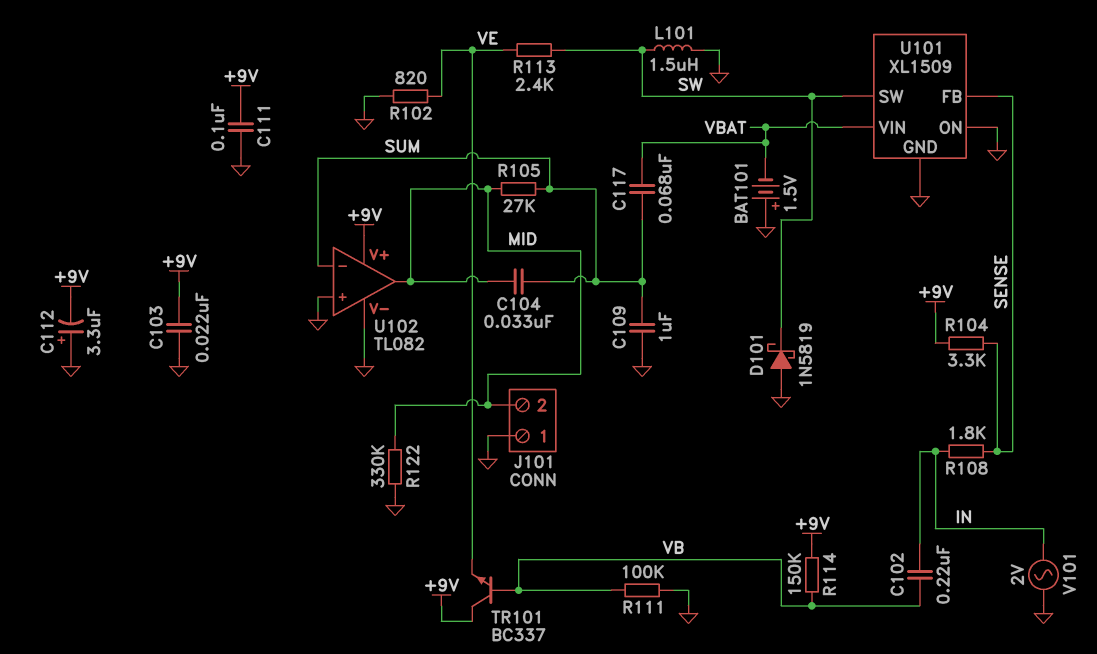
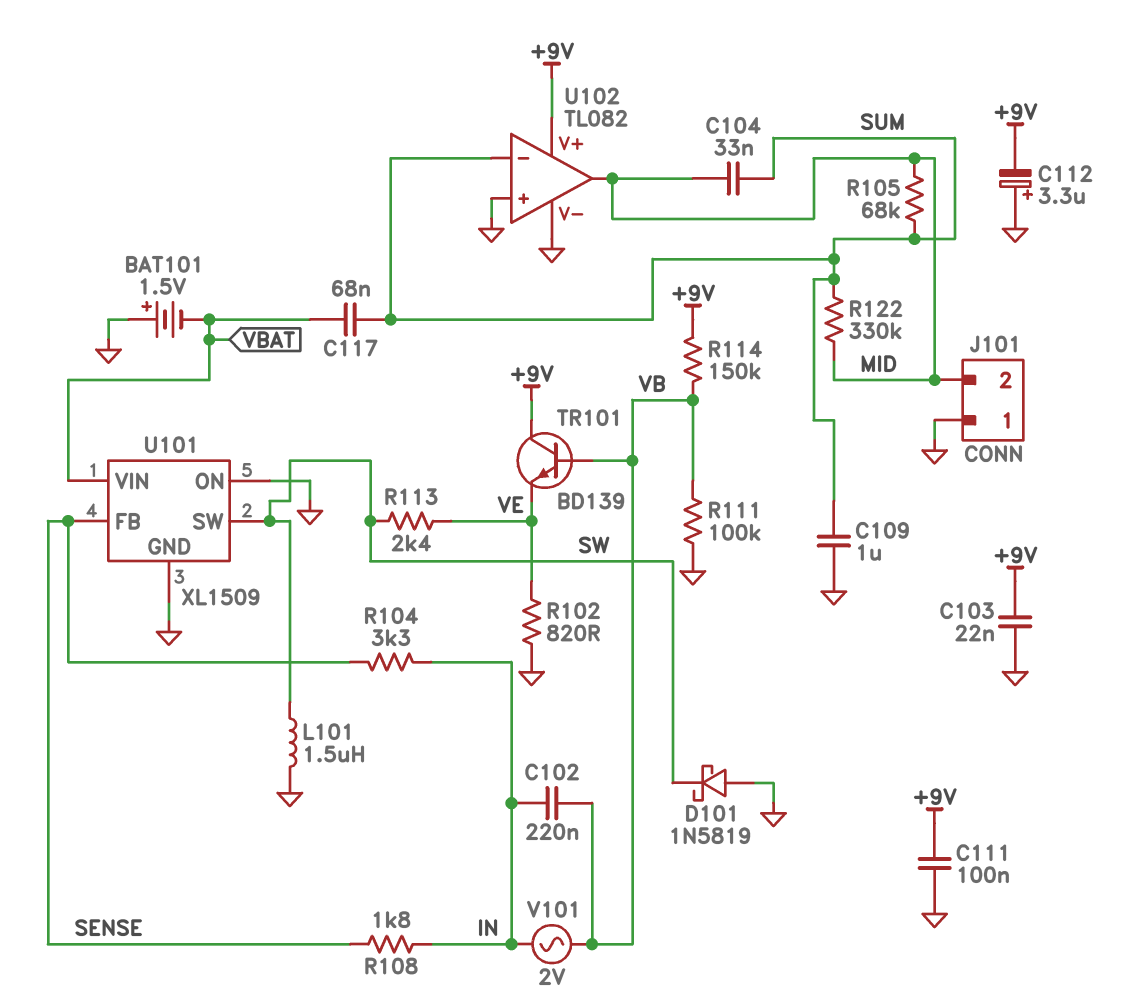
R104: 3.3k (+9V, SENSE) -> 3.3k (IN, SENSE)
R105: 27k (MID, SUM) -> 68k (MID, SUM)
R122: 330k (GND, MID) -> 330k (MID, SUM)
TR101: NPN BC337 (B VB, C +9V, E VE) -> NPN BD139 (B VB, C +9V, E VE)
V101: AC 2V (GND, IN) -> AC 2V (IN, VB)

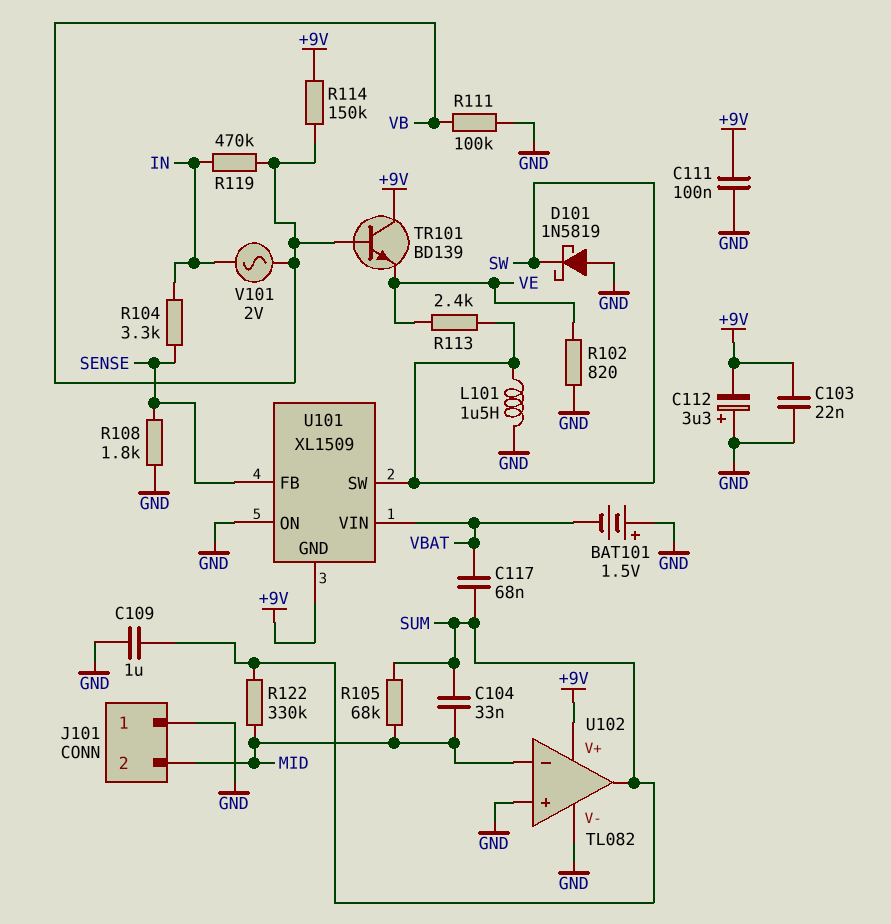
C102: 220nF (IN, VB) -> none
R108: 1.8k (IN, SENSE) -> 1.8k (GND, SENSE)
R119: none -> 470k (IN, VB)
U101 pin GND: GND -> +9V
U102 pin in-: SUM -> MID
U102 pin out: MID -> SUM

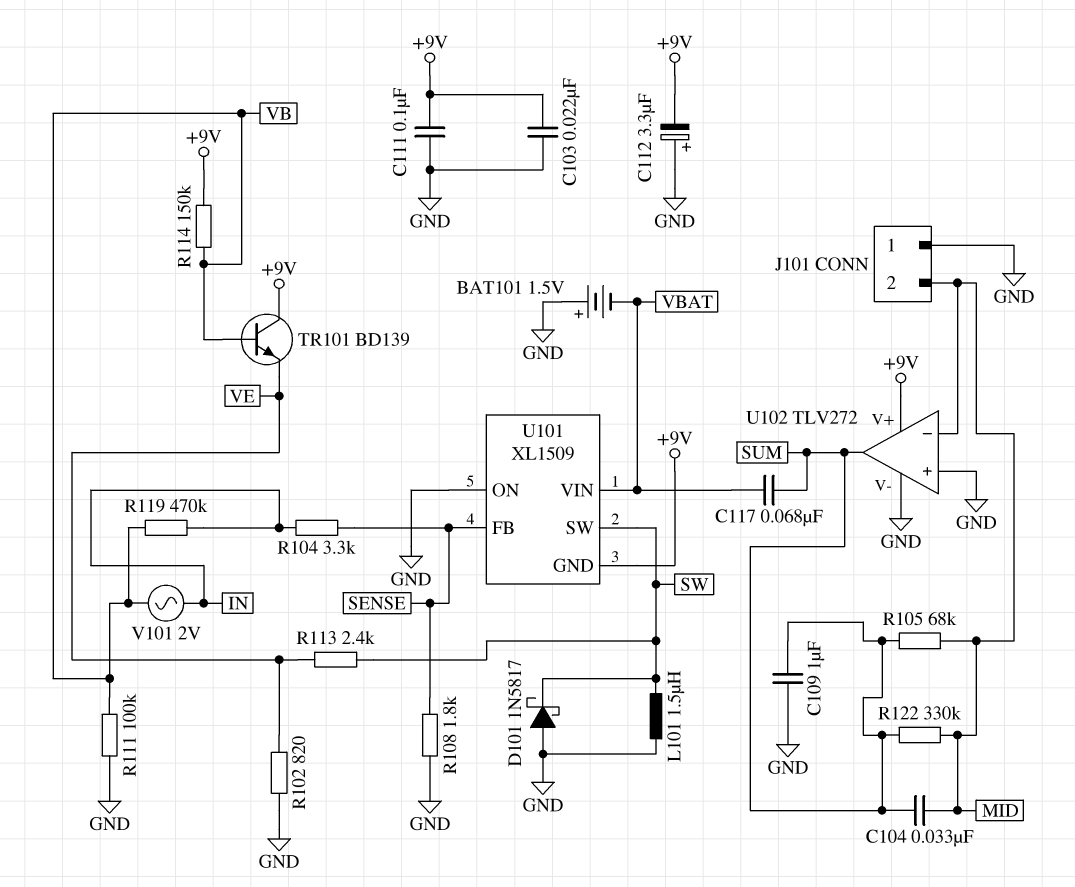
D101: schottky 1N5819 (A GND, K SW) -> schottky 1N5817 (A GND, K SW)
U102: TL082 -> TLV272

